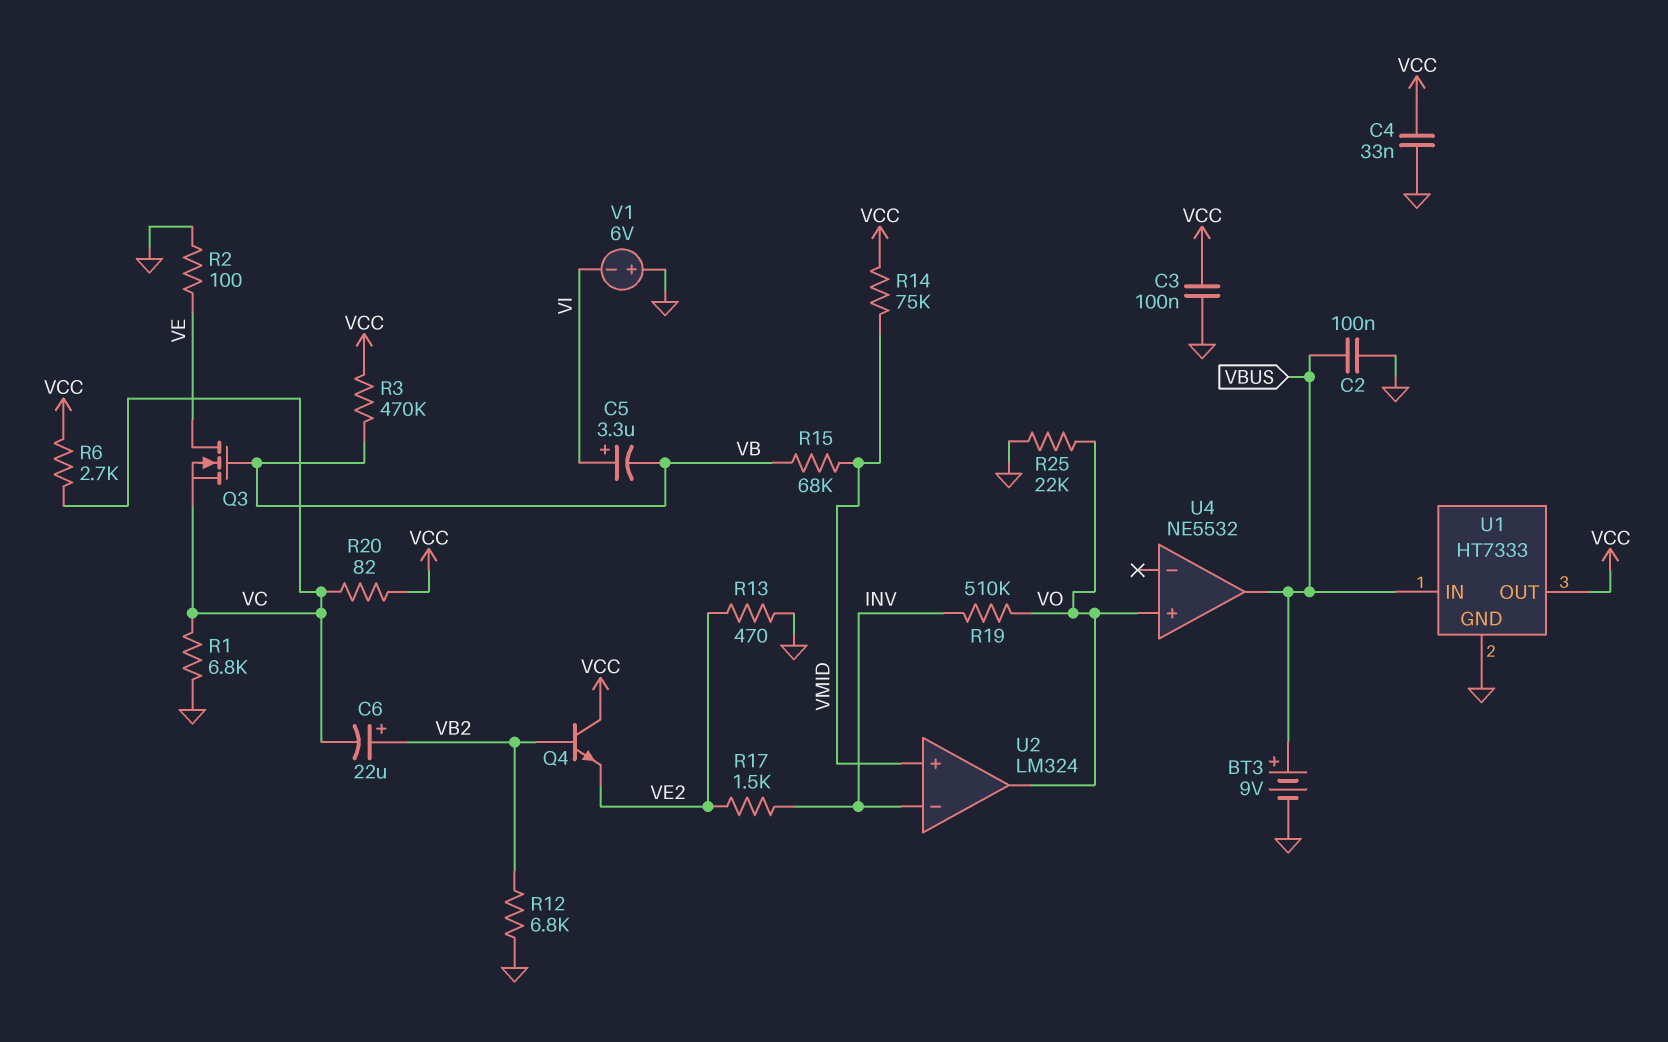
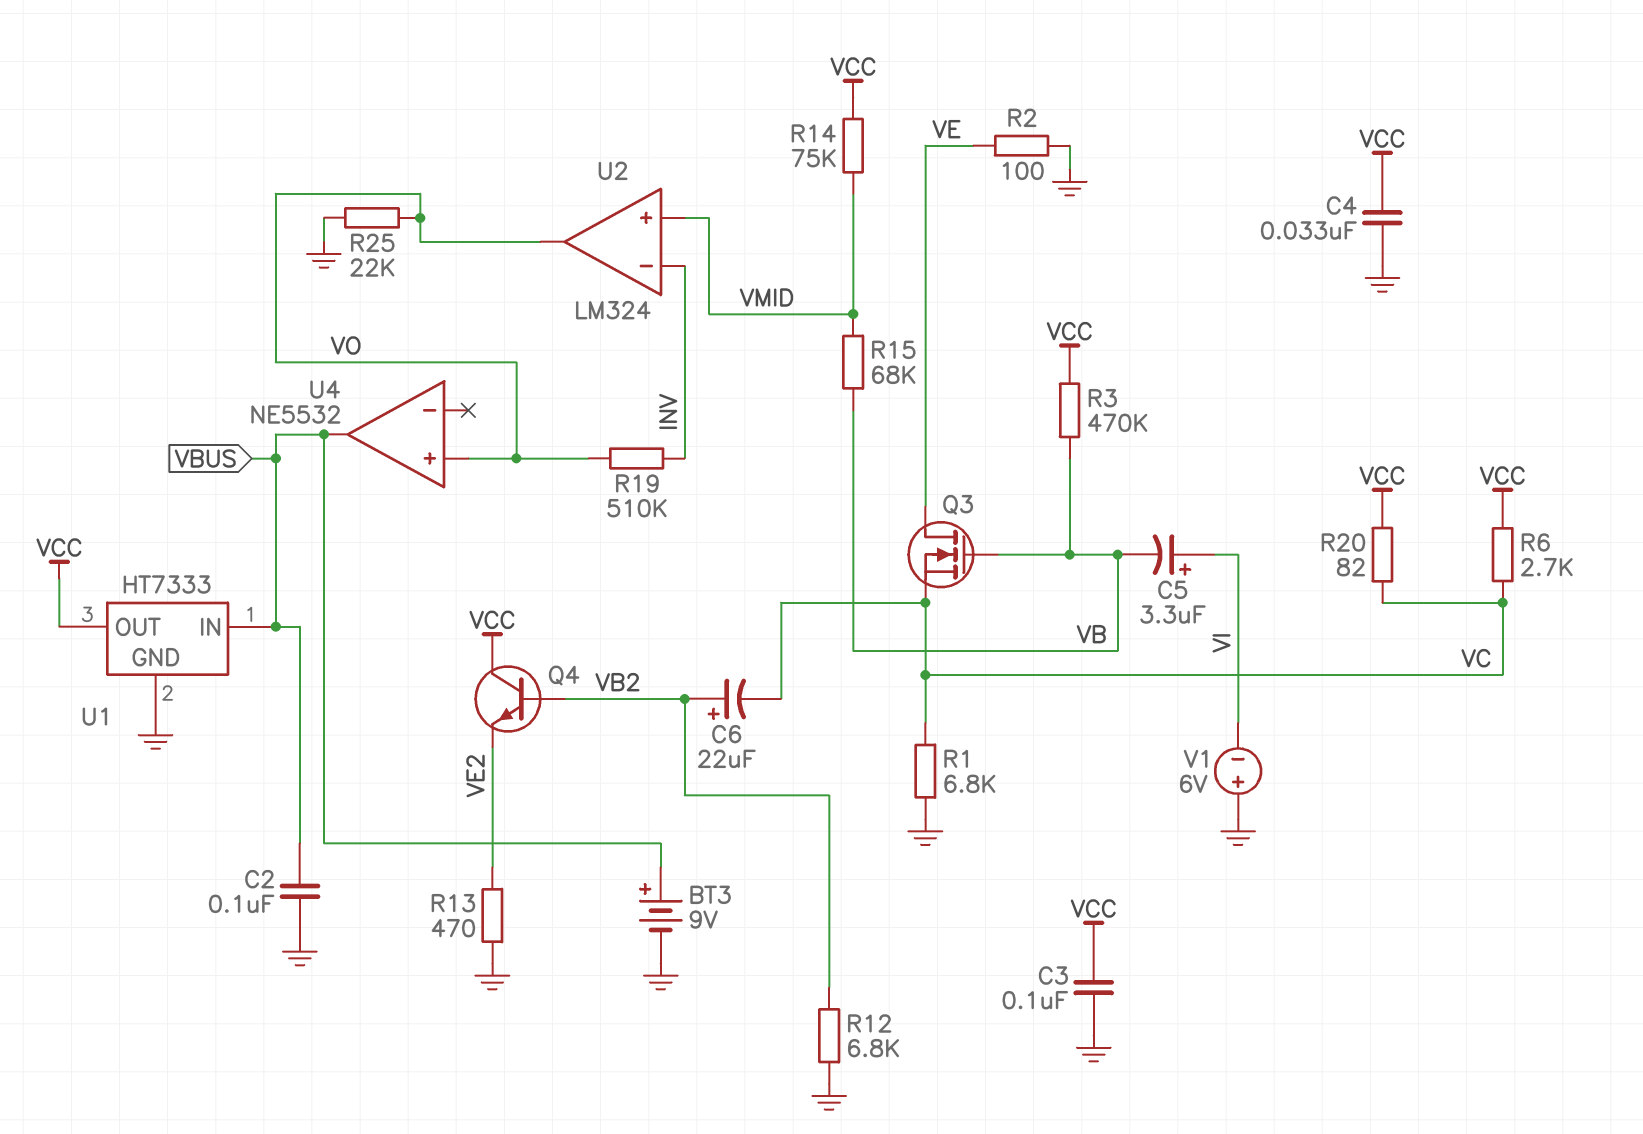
R17: 1.5k (INV, VE2) -> none

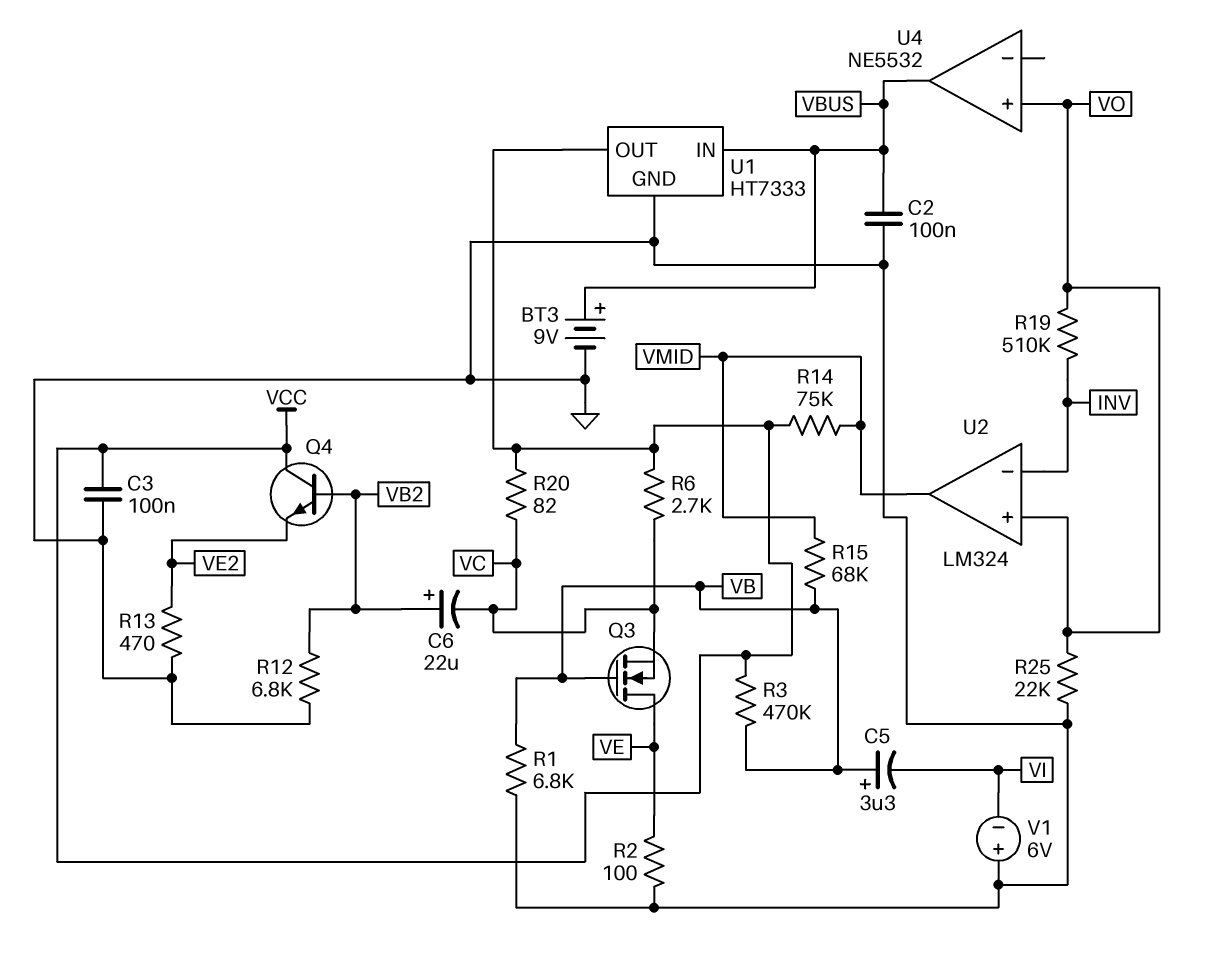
C4: 33nF (GND, VCC) -> none
C5: 3.3uF (plus VI, minus VB) -> 3.3uF (plus VB, minus VI)
R1: 6.8k (GND, VC) -> 6.8k (GND, VB)
U2 pin in+: VMID -> VO
U2 pin out: VO -> VMID

